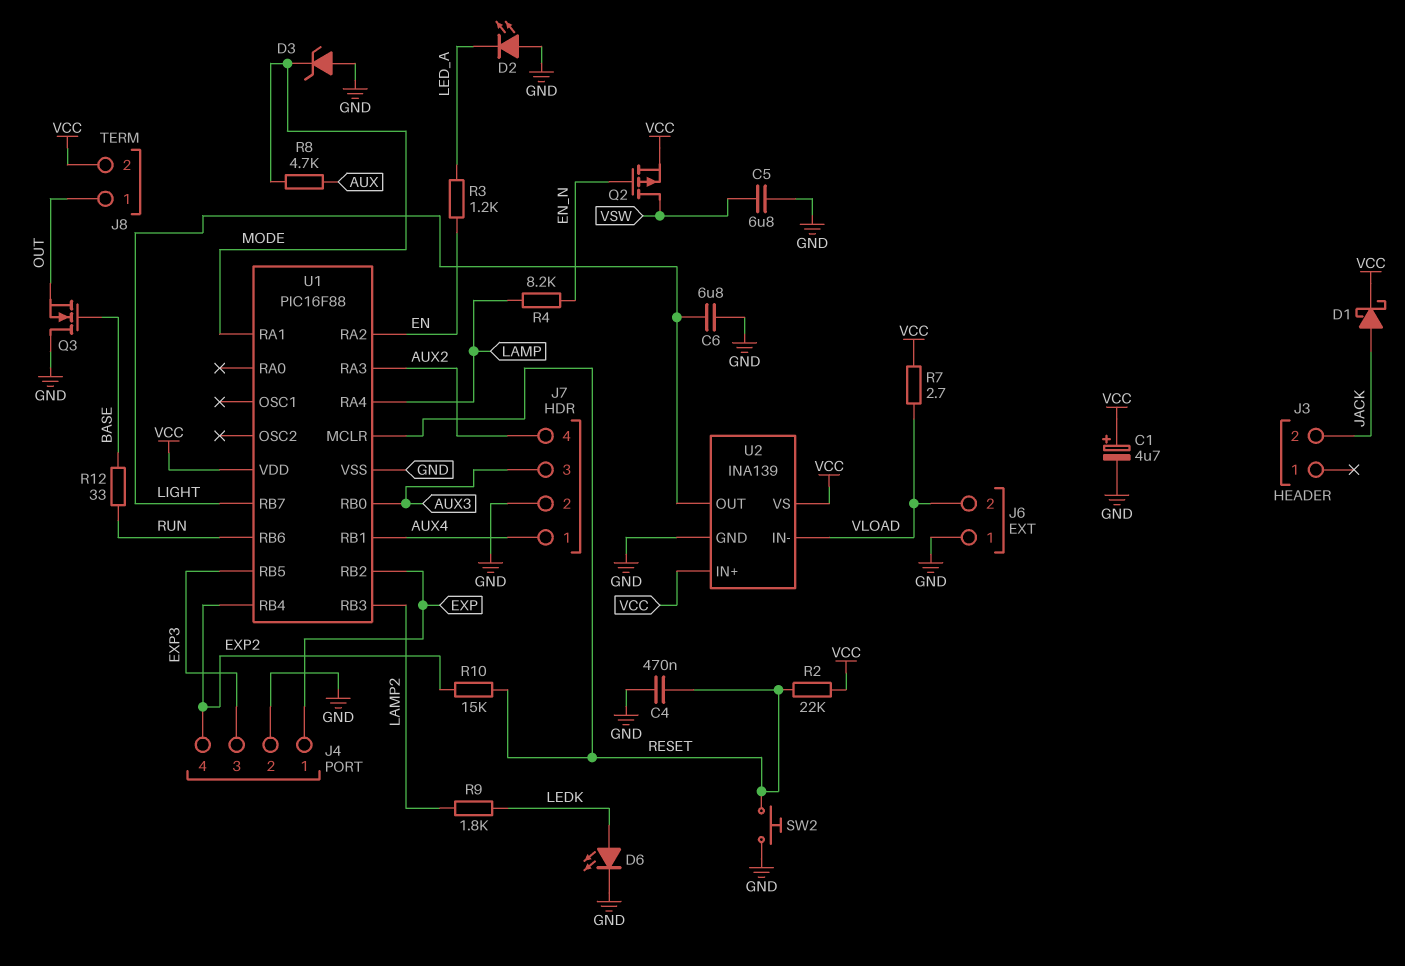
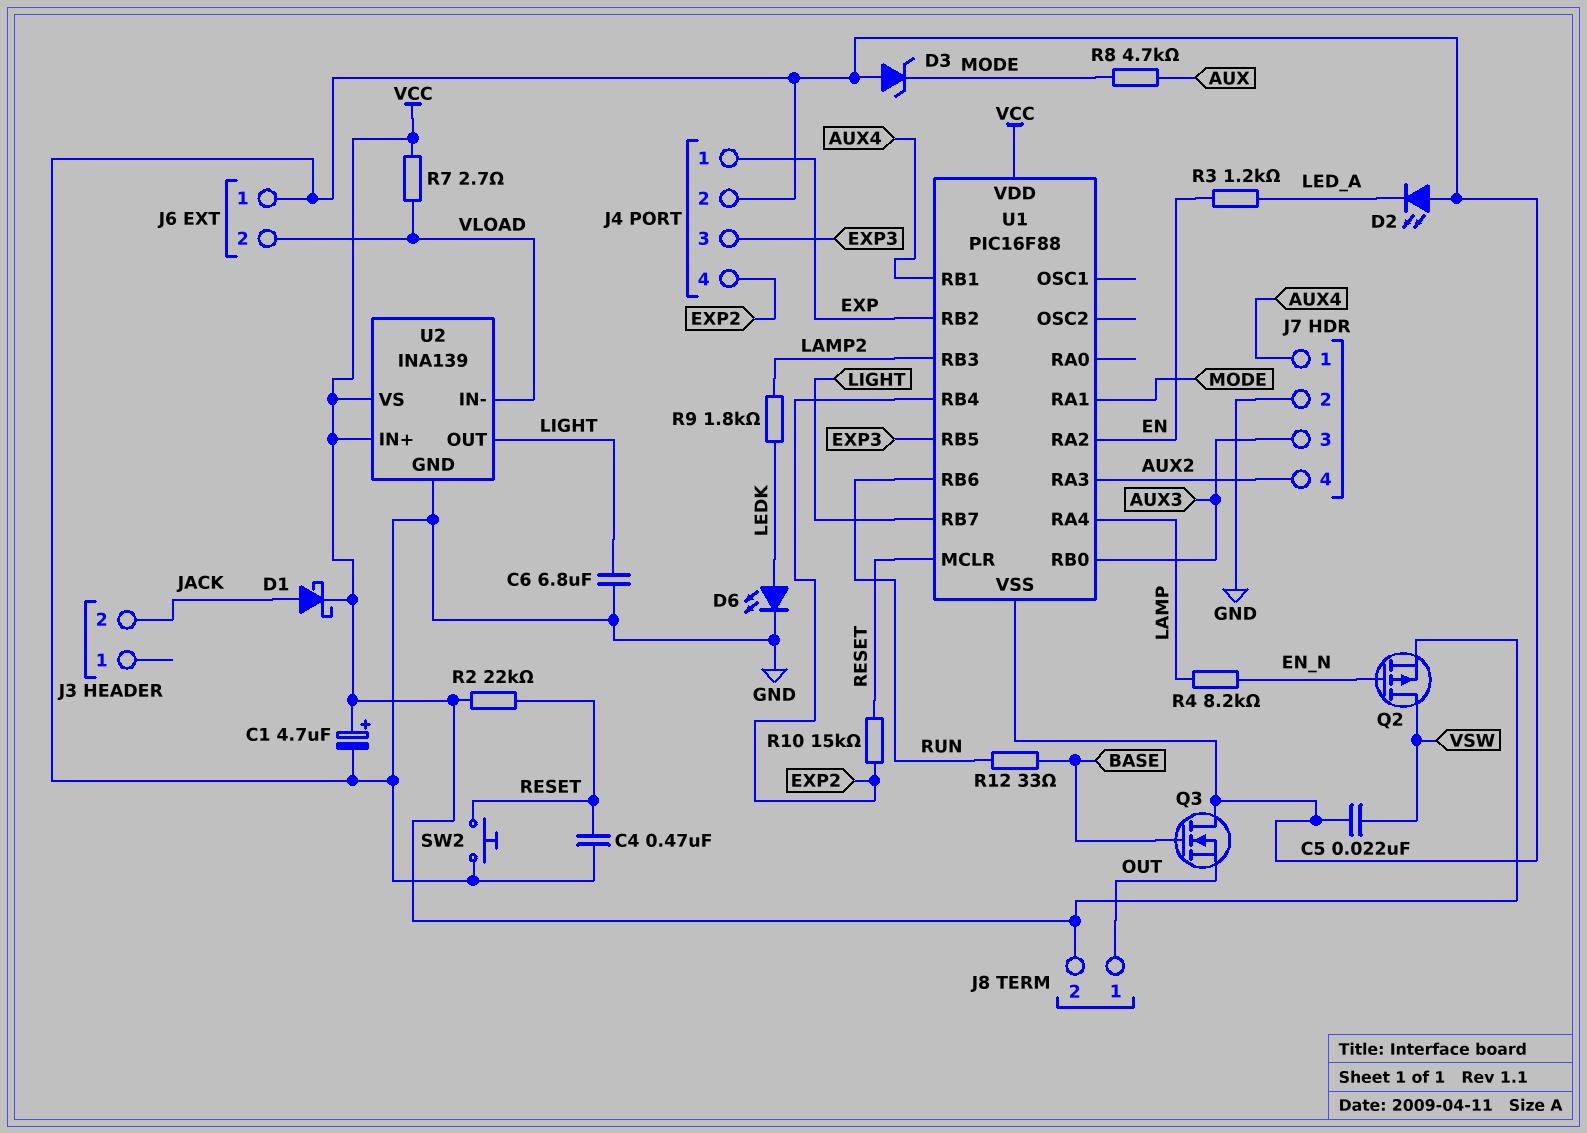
C5: 6.8uF (GND, VSW) -> 22nF (GND, VSW)

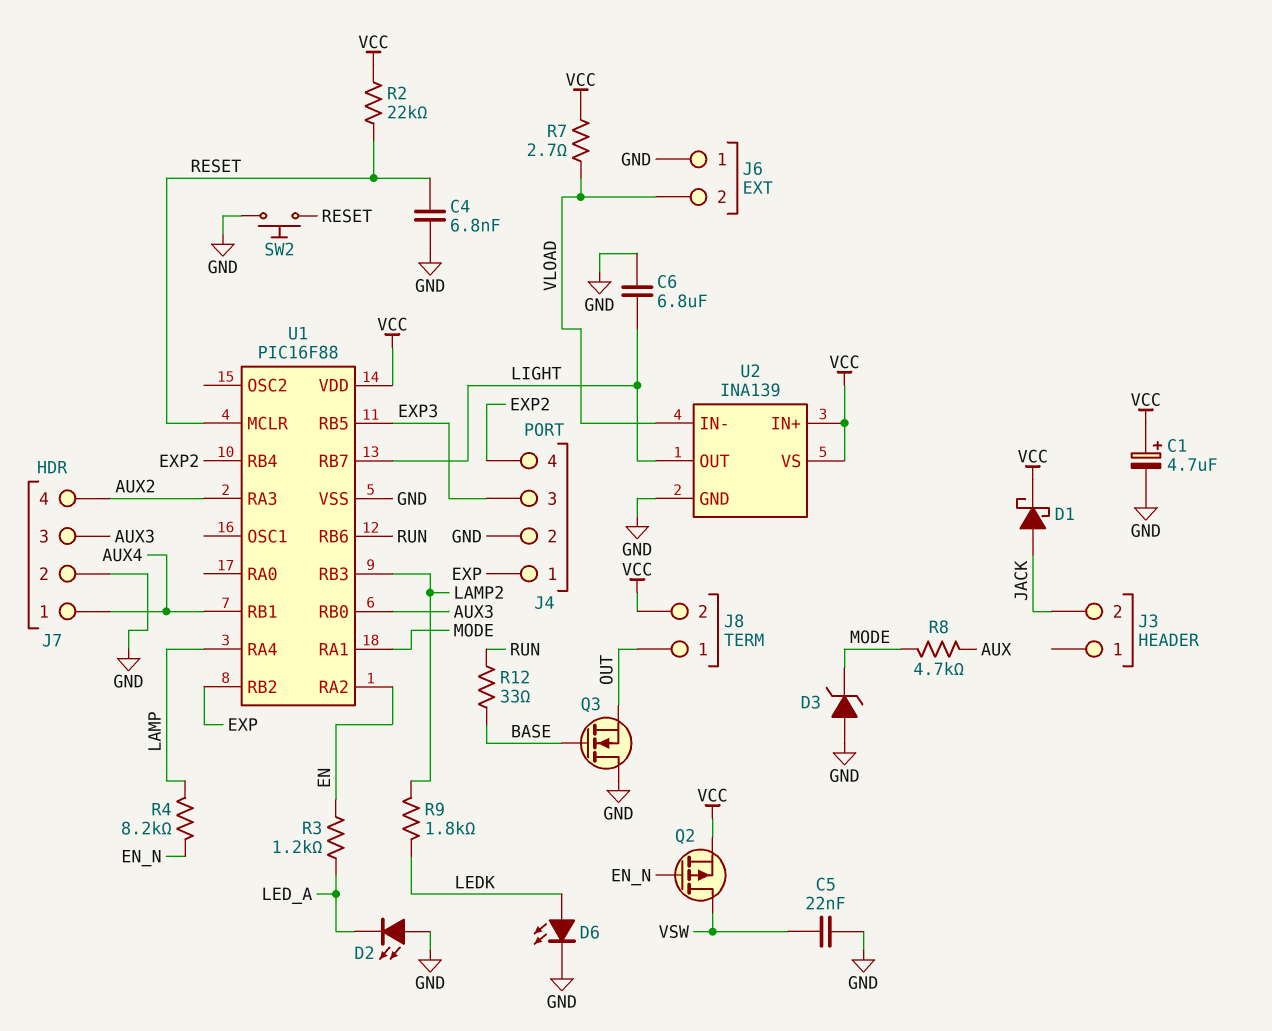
C4: 470nF (GND, RESET) -> 6.8nF (GND, RESET)
R10: 15k (EXP2, RESET) -> none

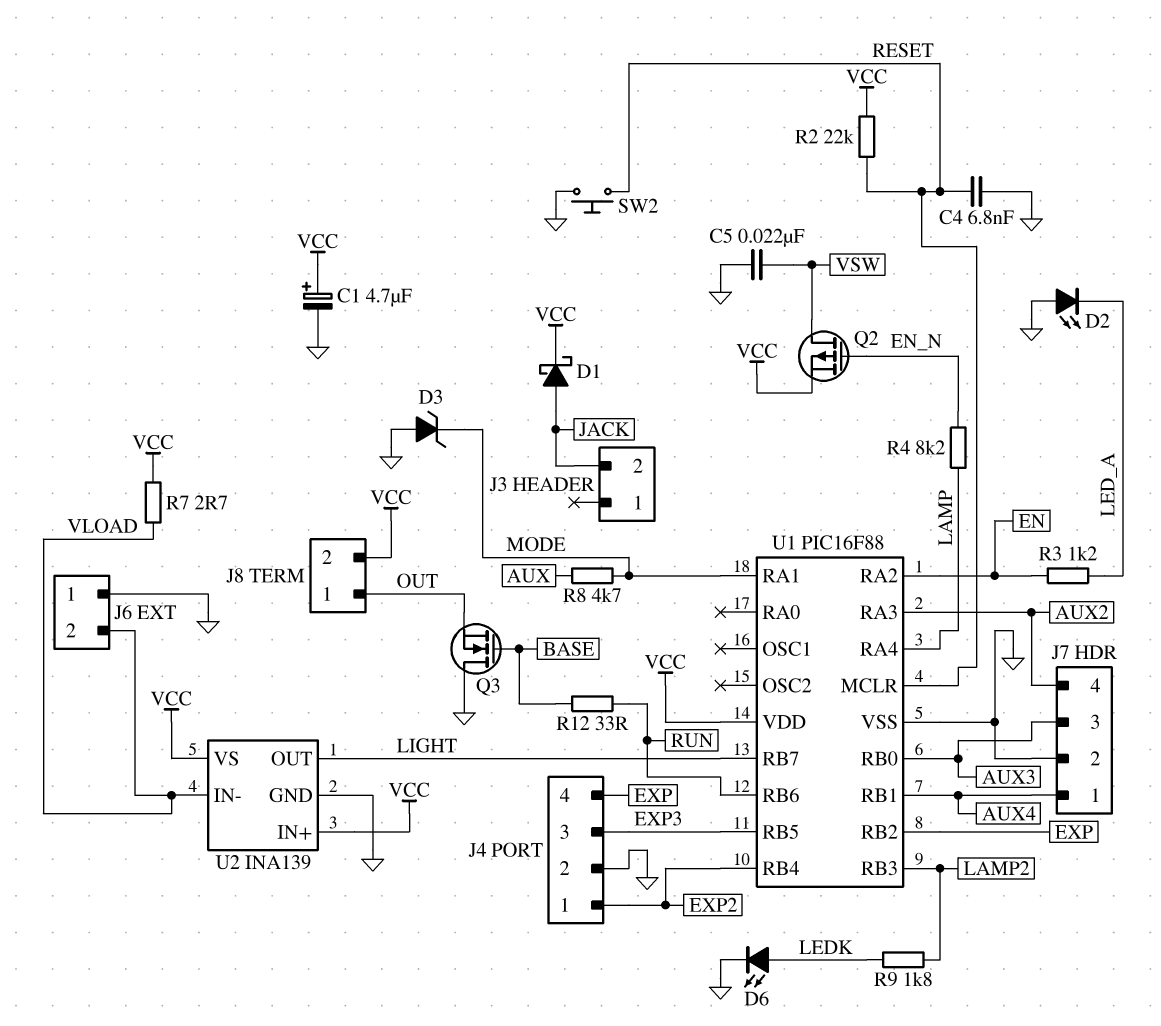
C6: 6.8uF (GND, LIGHT) -> none
J4 pin 1: EXP -> EXP2
J4 pin 4: EXP2 -> EXP

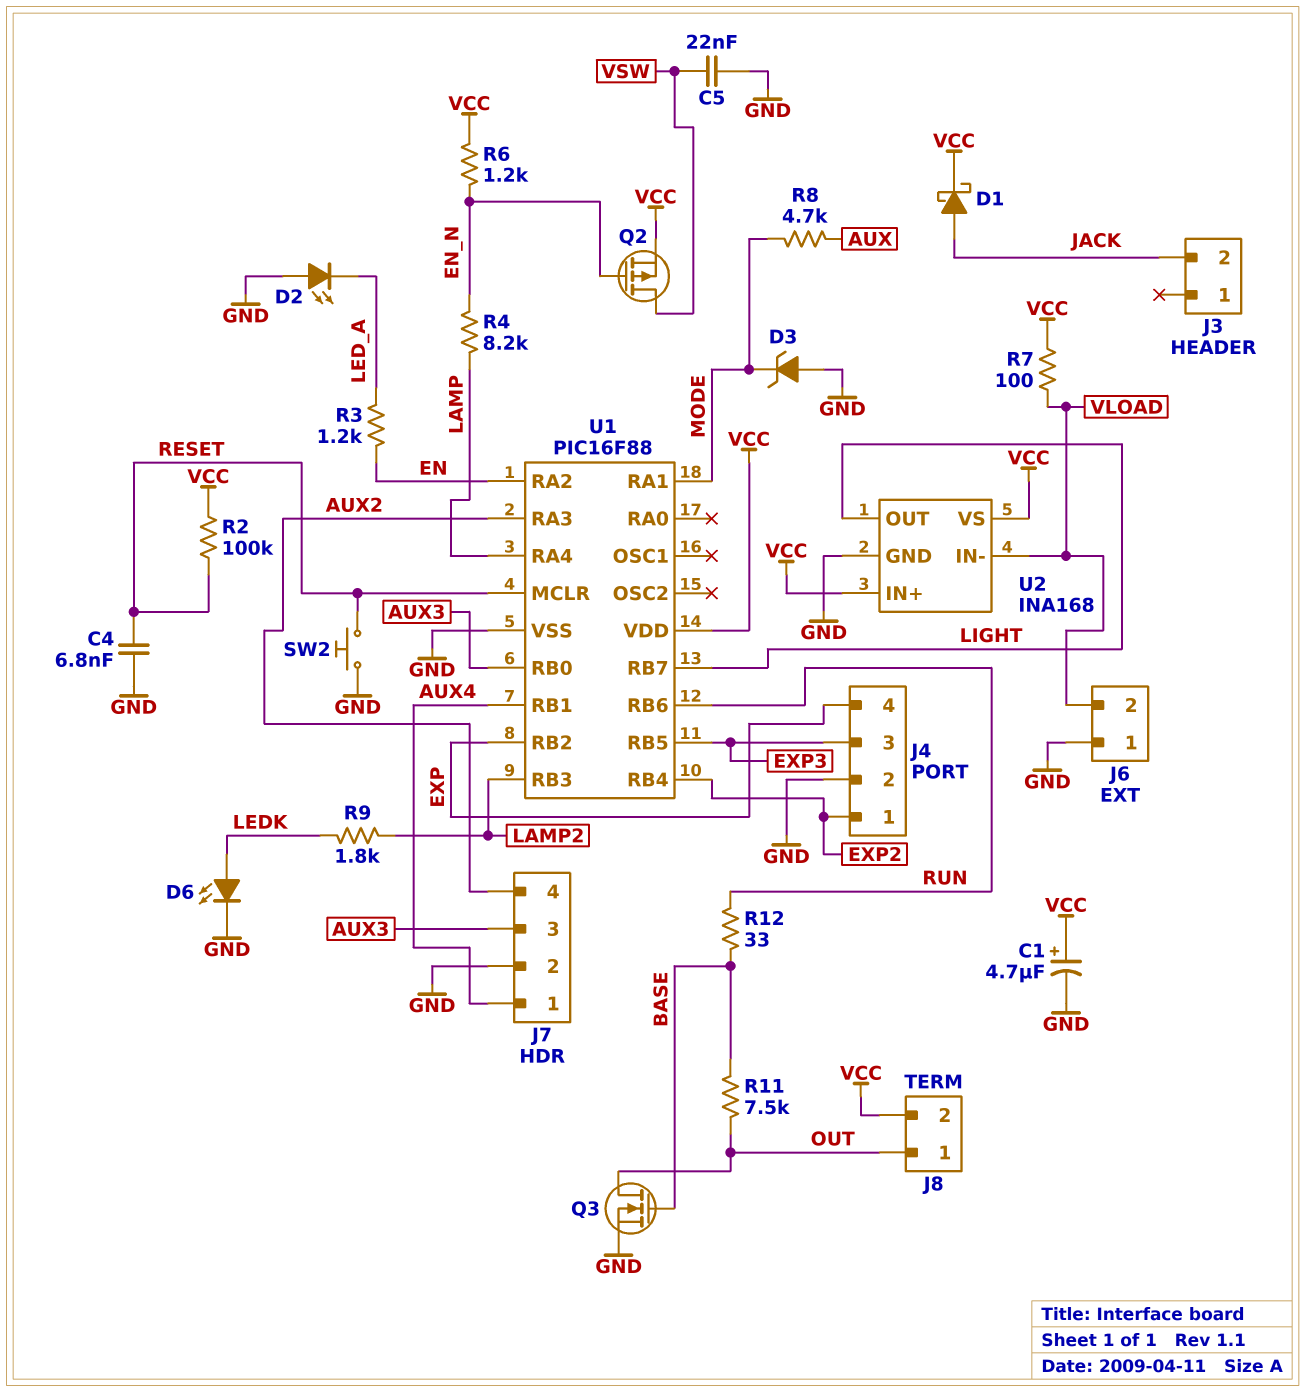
Q3: NMOS (G BASE, D GND, S OUT) -> NMOS (G BASE, D OUT, S GND)
R2: 22k (RESET, VCC) -> 100k (RESET, VCC)
R6: none -> 1.2k (EN_N, VCC)
R7: 2.7 (VCC, VLOAD) -> 100 (VCC, VLOAD)
R11: none -> 7.5k (BASE, OUT)
U2: INA139 -> INA168

